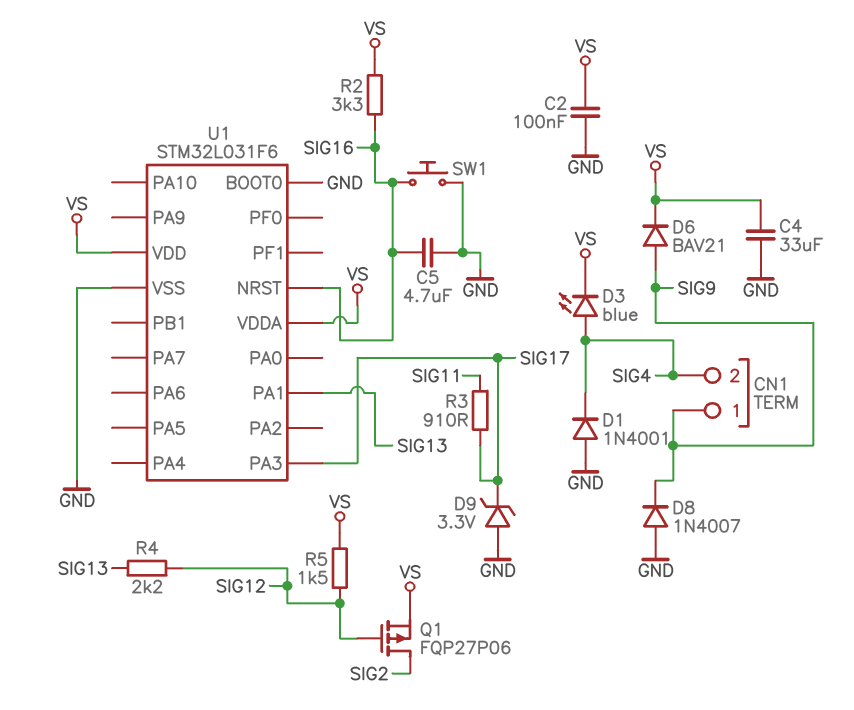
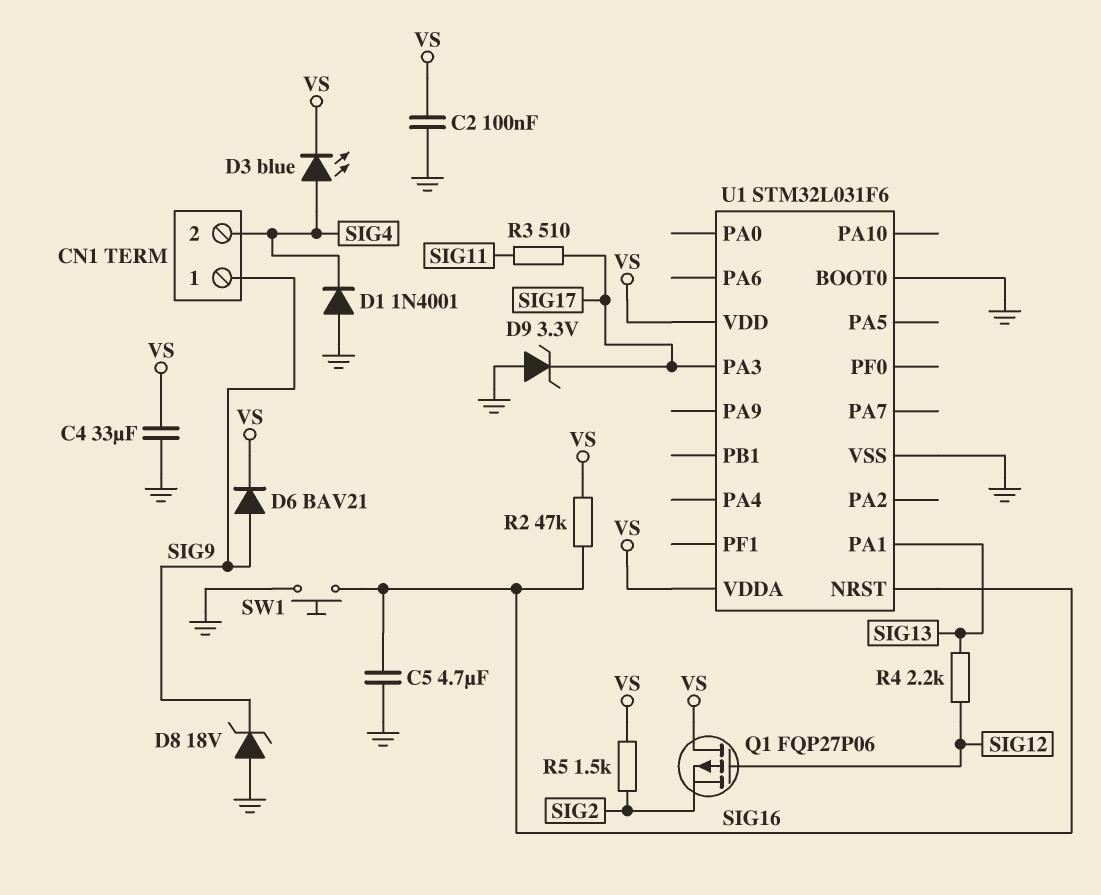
D8: diode 1N4007 (A GND, K SIG9) -> zener 18V (A GND, K SIG9)
Q1: PMOS FQP27P06 (G SIG12, D SIG2, S VS) -> PMOS FQP27P06 (G SIG12, D VS, S SIG2)
R2: 3.3k (SIG16, VS) -> 47k (SIG16, VS)
R3: 910 (SIG11, SIG17) -> 510 (SIG11, SIG17)
R5: 1.5k (SIG12, VS) -> 1.5k (SIG2, VS)

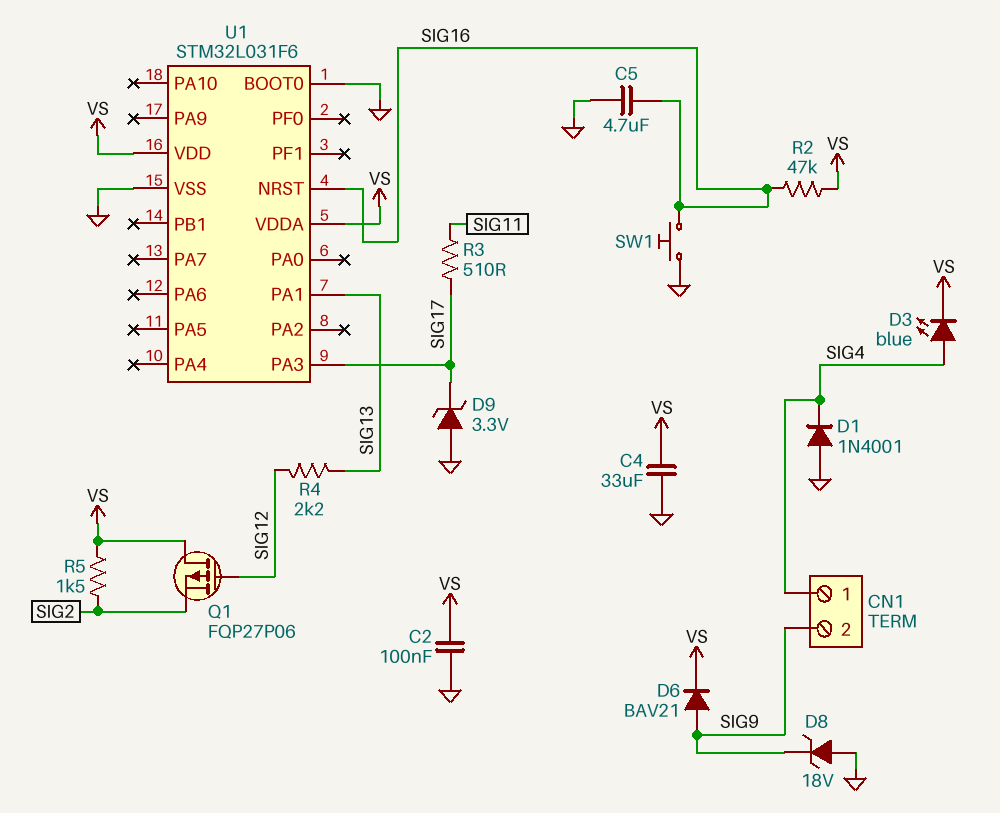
CN1 pin 1: SIG9 -> SIG4
CN1 pin 2: SIG4 -> SIG9

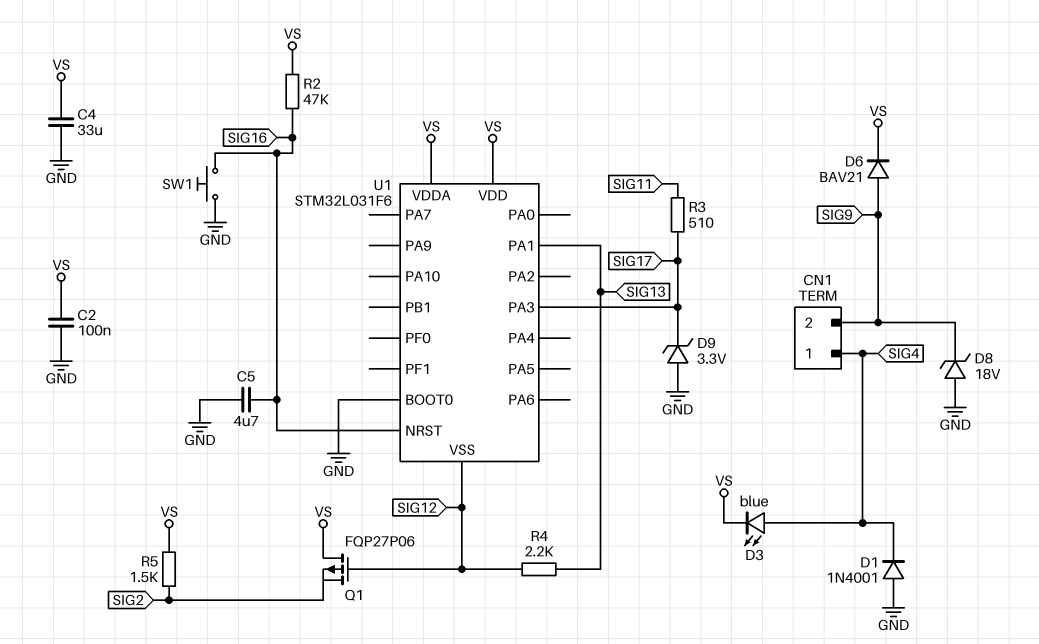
U1 pin VSS: GND -> SIG12

